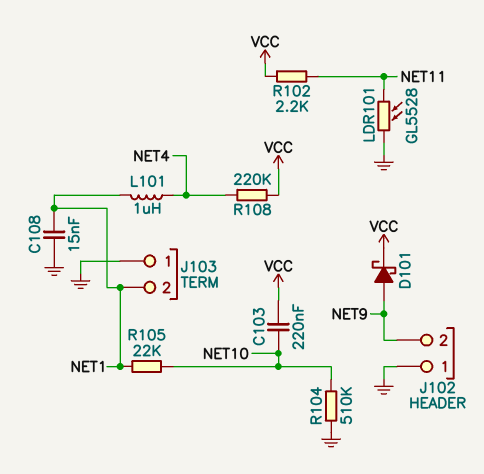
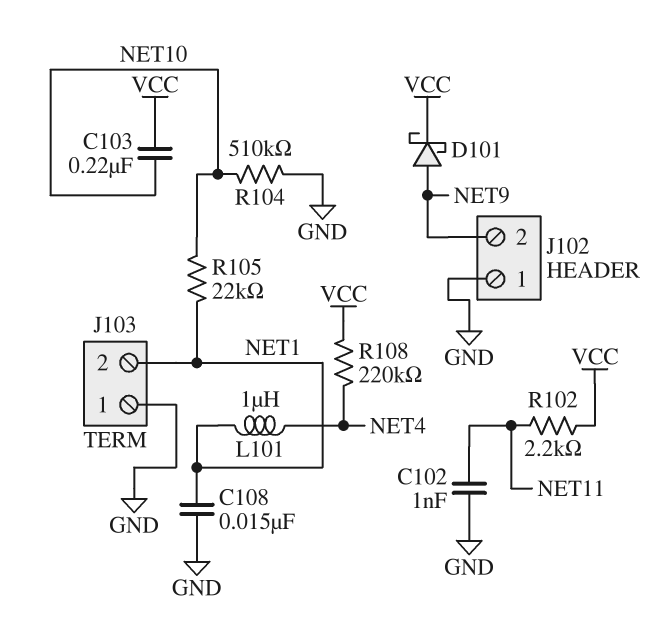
C102: none -> 1nF (GND, NET11)
LDR101: GL5528 (GND, NET11) -> none

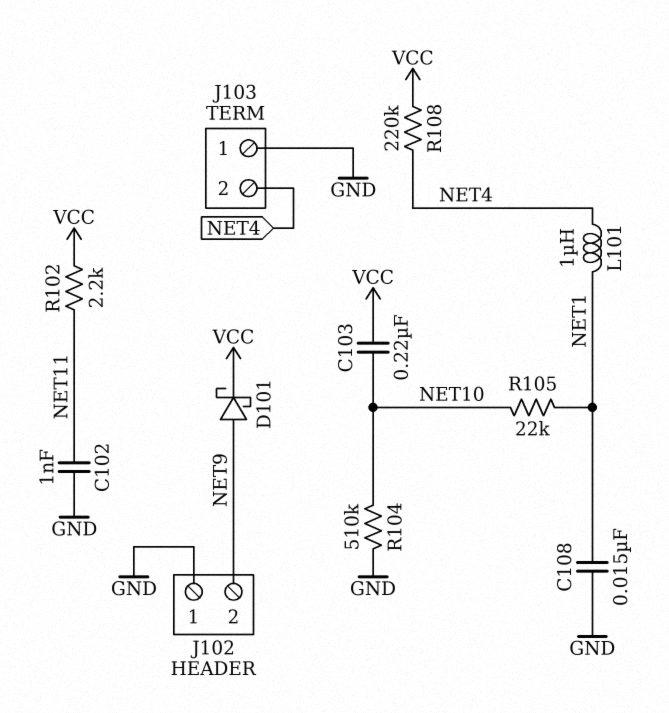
J103 pin 2: NET1 -> NET4

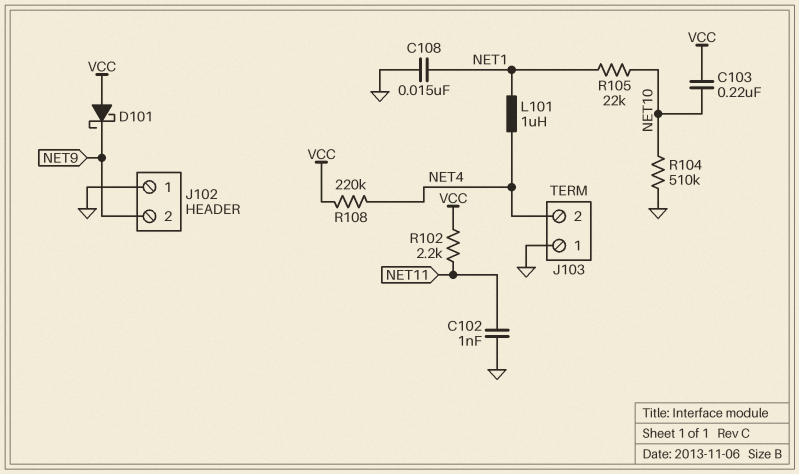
D101: schottky (A NET9, K VCC) -> schottky (A VCC, K NET9)

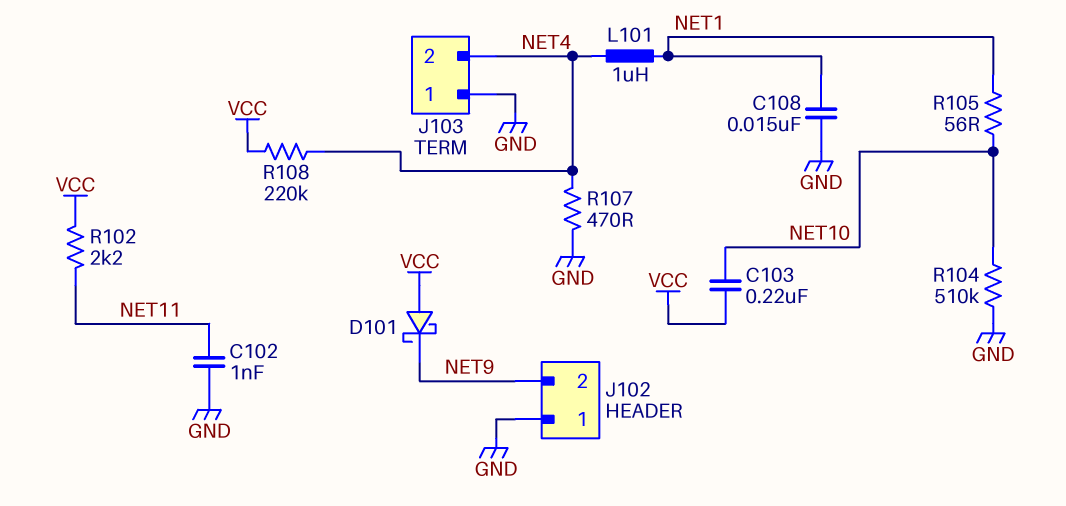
R105: 22k (NET1, NET10) -> 56 (NET1, NET10)
R107: none -> 470 (GND, NET4)

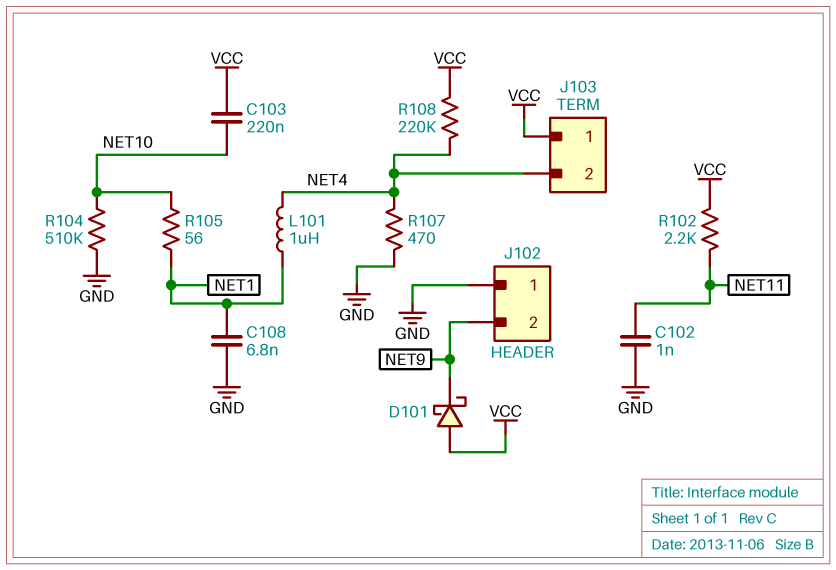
C108: 15nF (GND, NET1) -> 6.8nF (GND, NET1)
J103 pin 1: GND -> VCC

